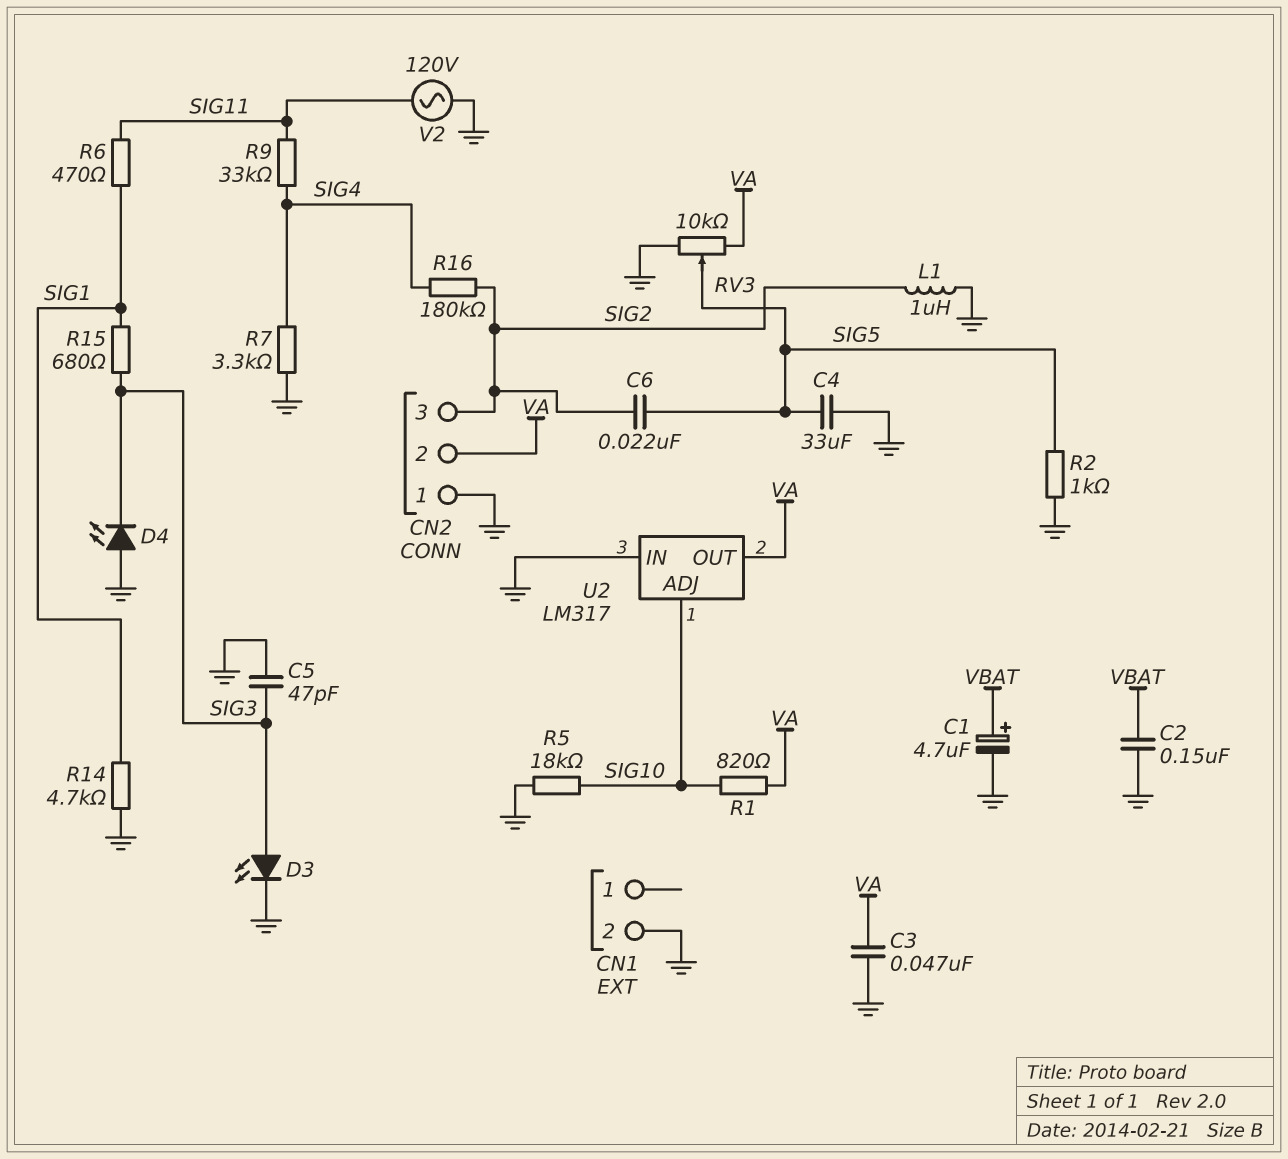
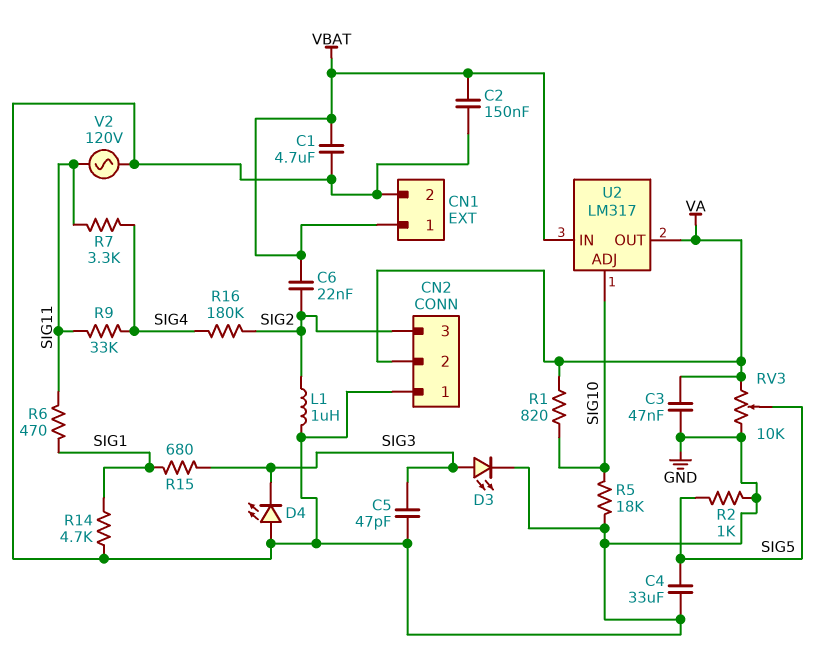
C1: 4.7uF (plus VBAT, minus GND) -> 4.7uF (GND, VBAT)
C6: 22nF (SIG2, SIG5) -> 22nF (SIG2, VBAT)
CN1 pin 1: none -> VBAT
R7: 3.3k (GND, SIG4) -> 3.3k (SIG4, SIG11)
U2 pin IN: GND -> VBAT

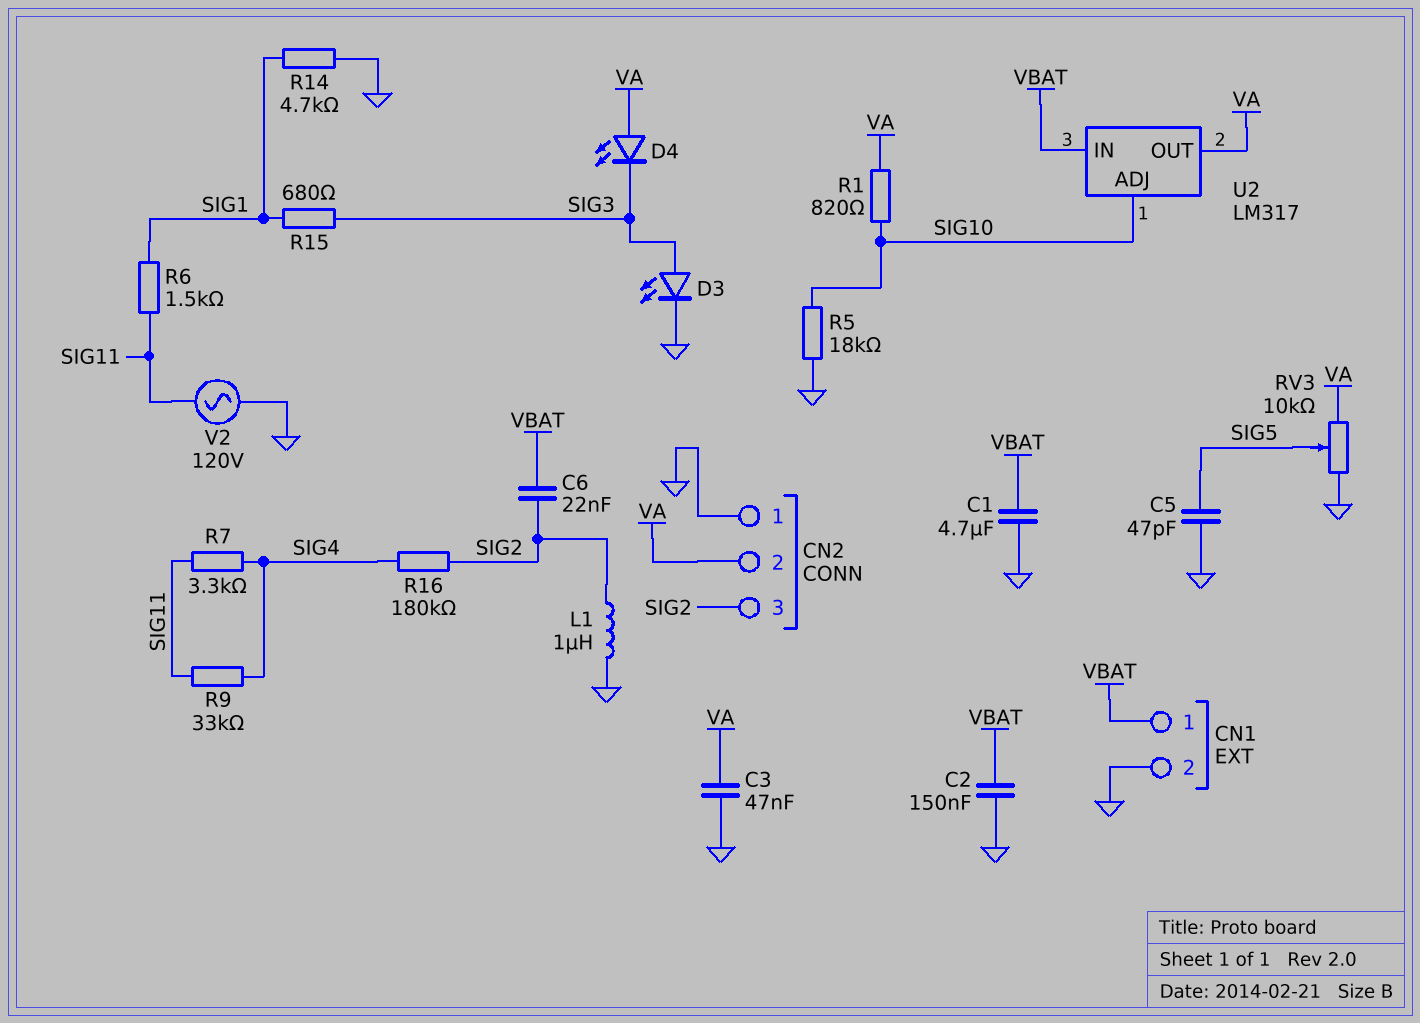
C4: 33uF (GND, SIG5) -> none
C5: 47pF (GND, SIG3) -> 47pF (GND, SIG5)
D4: LED (A GND, K SIG3) -> LED (A VA, K SIG3)
R2: 1k (GND, SIG5) -> none
R6: 470 (SIG1, SIG11) -> 1.5k (SIG1, SIG11)

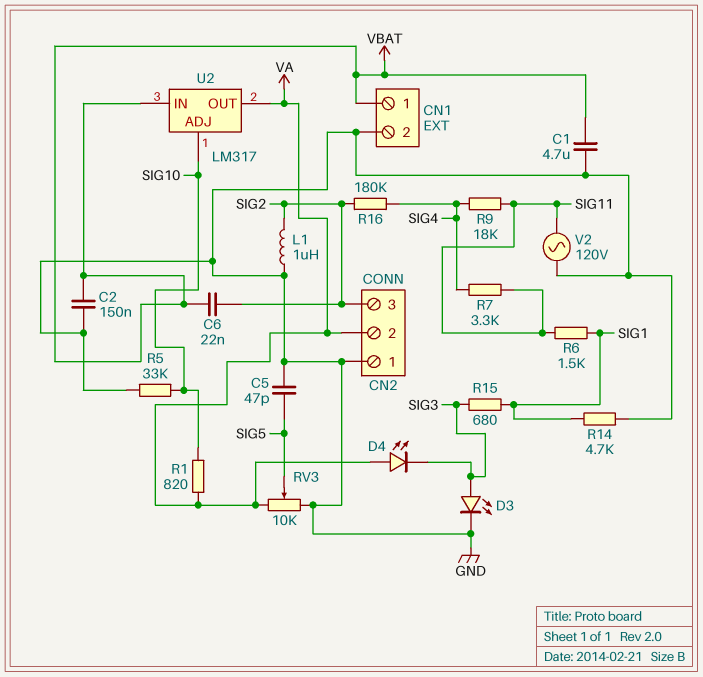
C3: 47nF (GND, VA) -> none
R5: 18k (GND, SIG10) -> 33k (GND, SIG10)
R9: 33k (SIG4, SIG11) -> 18k (SIG4, SIG11)

